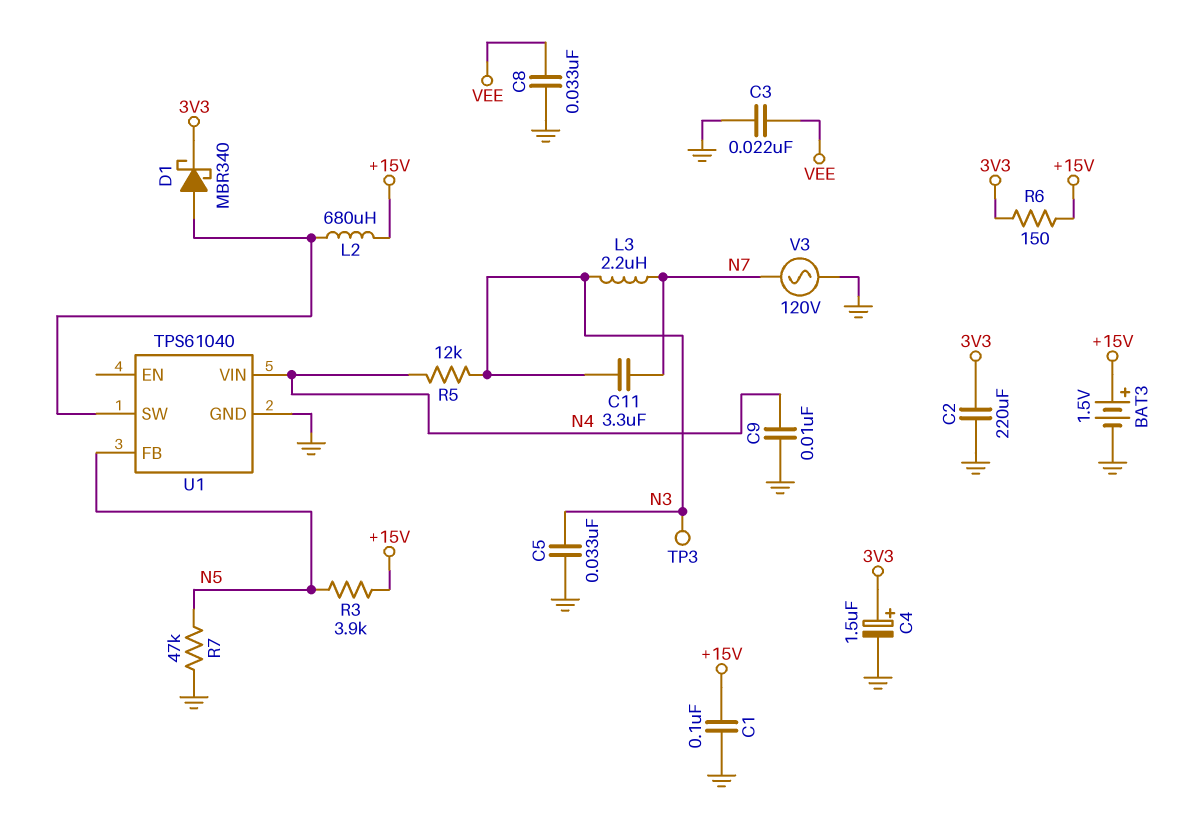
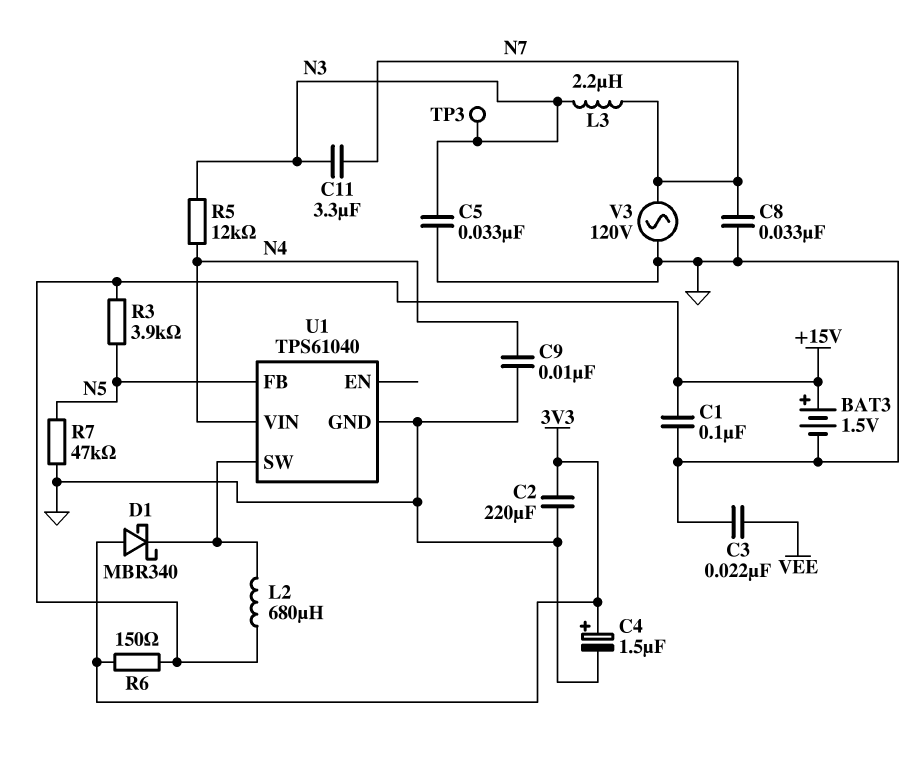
C8: 33nF (GND, VEE) -> 33nF (GND, N7)
D1: schottky MBR340 (A U1/SW, K 3V3) -> schottky MBR340 (A 3V3, K U1/SW)

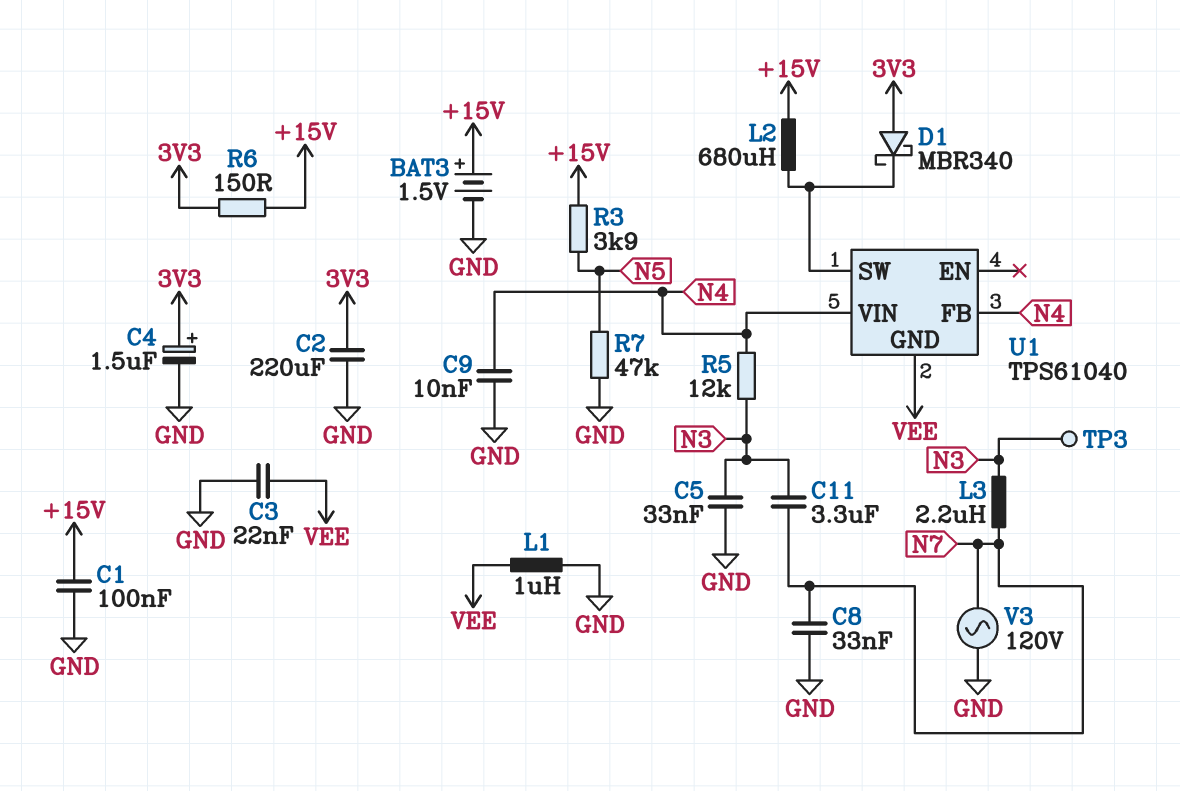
L1: none -> 1uH (GND, VEE)
U1 pin FB: N5 -> N4
U1 pin GND: GND -> VEE

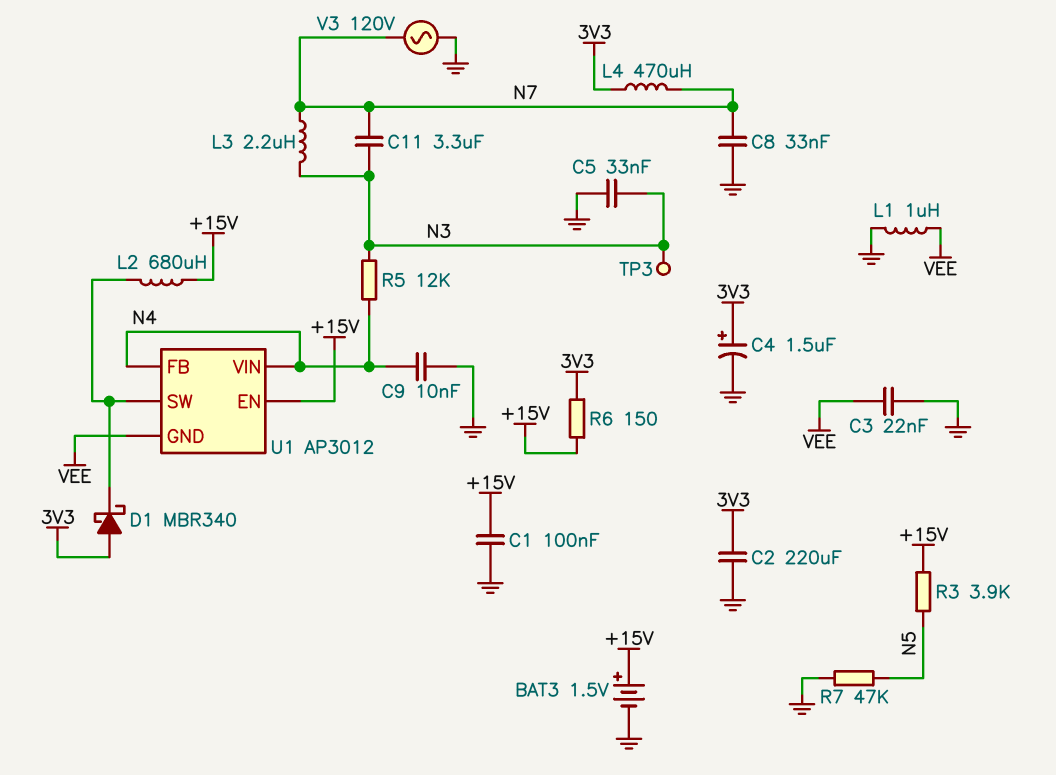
L4: none -> 470uH (3V3, N7)
U1: TPS61040 -> AP3012
U1 pin EN: none -> +15V

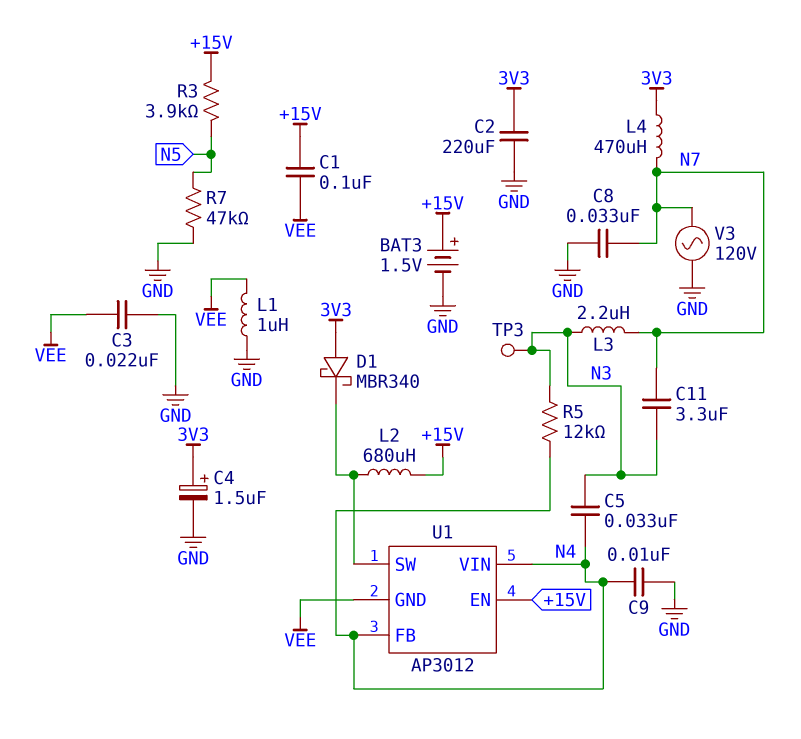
C1: 100nF (+15V, GND) -> 100nF (+15V, VEE)
C5: 33nF (GND, N3) -> 33nF (N3, N4)
R6: 150 (+15V, 3V3) -> none

